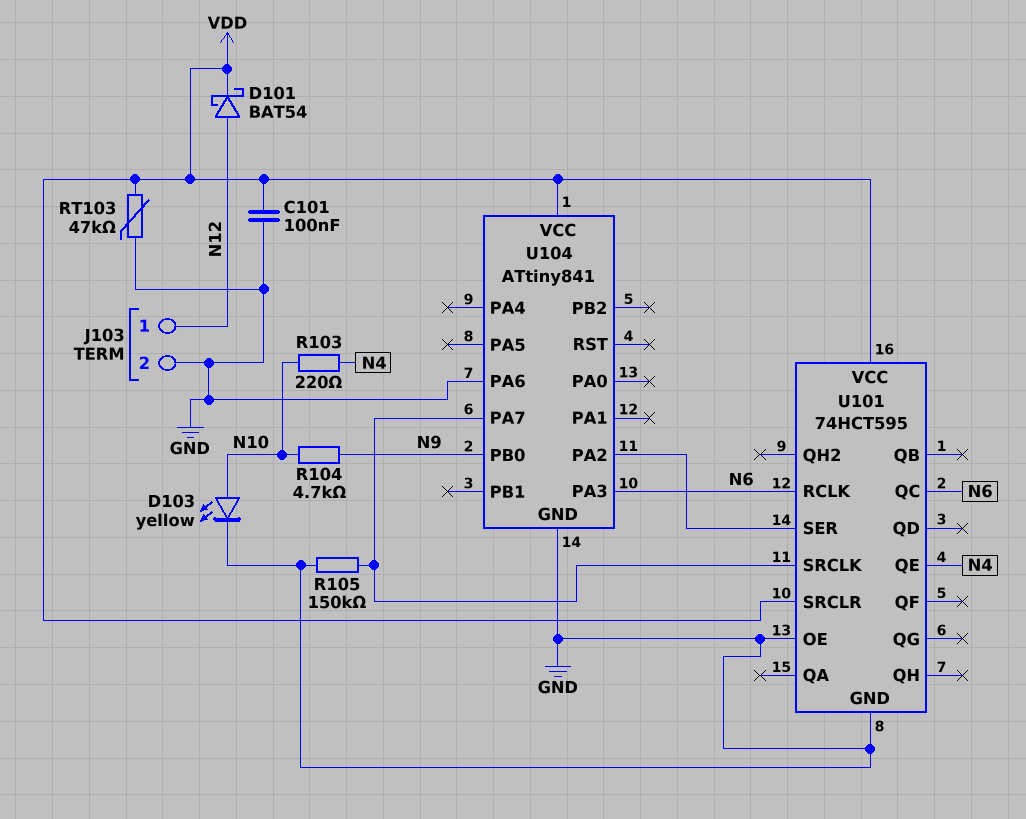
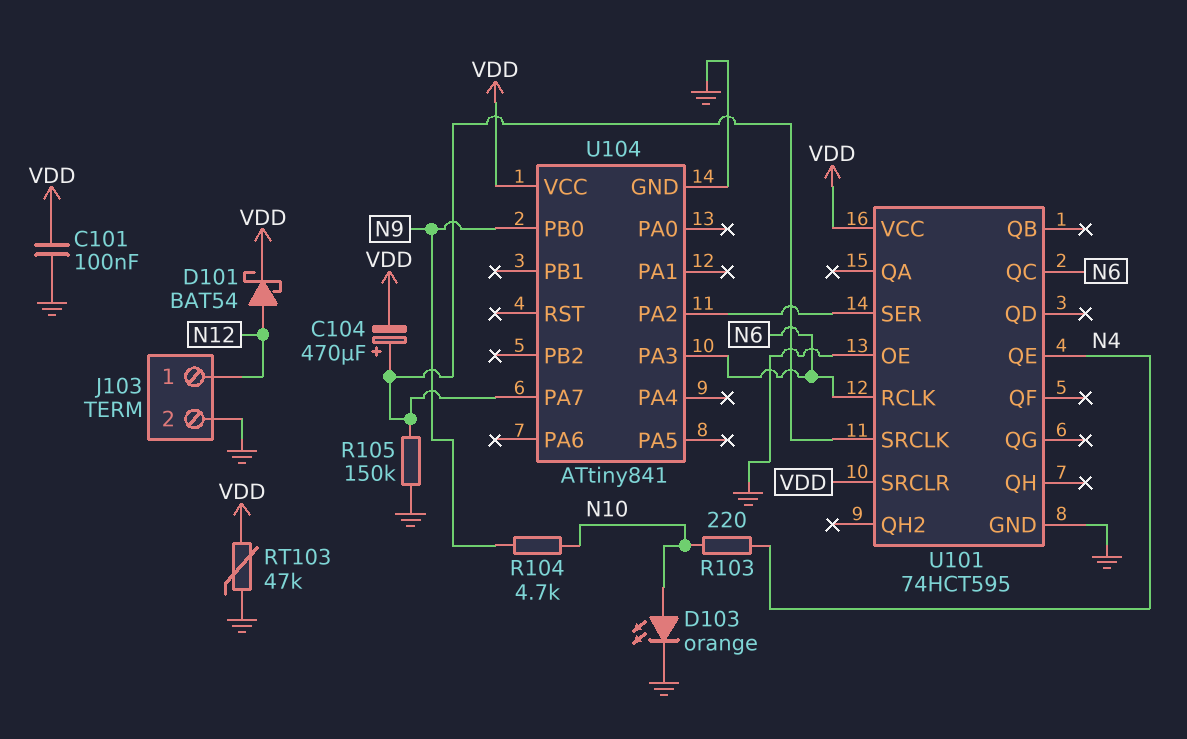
C104: none -> 470uF (plus U101/SRCLK, minus VDD)
D103: LED yellow (A N10, K GND) -> LED orange (A N10, K GND)
U104 pin PA6: GND -> none

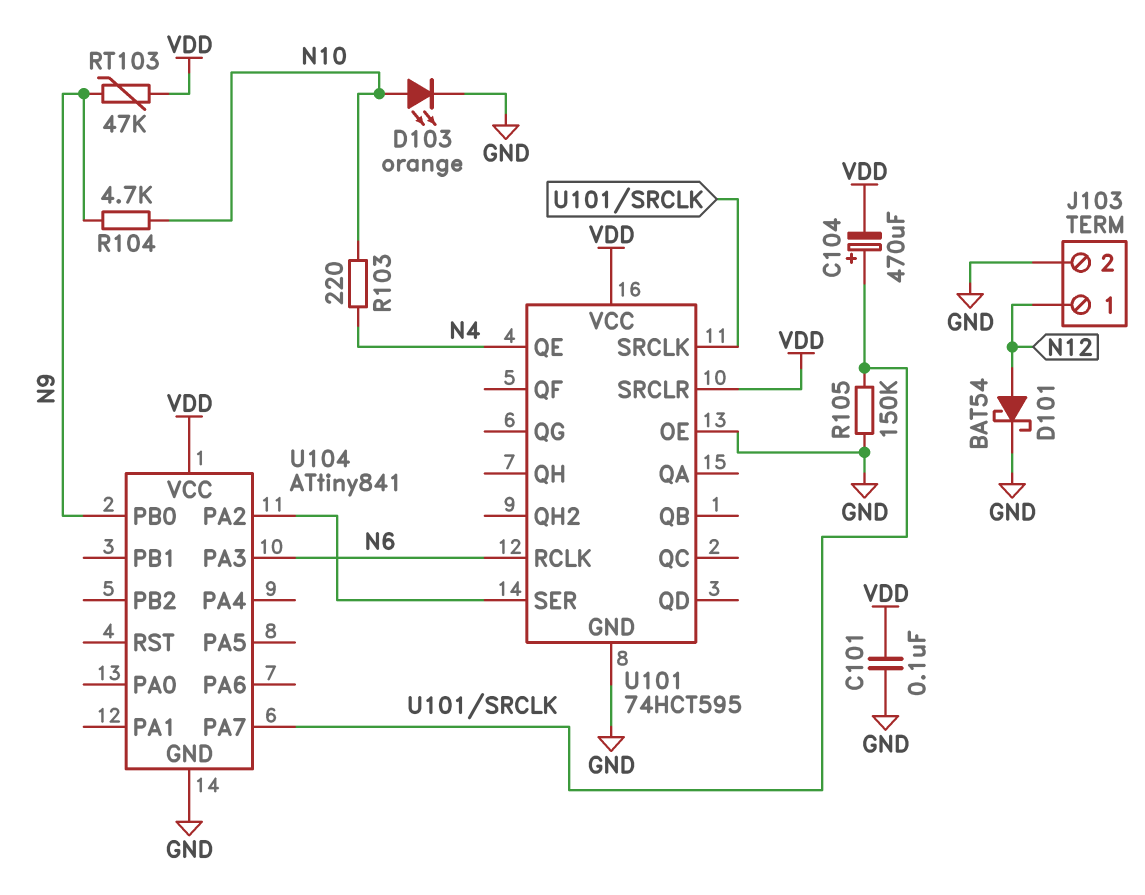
D101: schottky BAT54 (A N12, K VDD) -> schottky BAT54 (A N12, K GND)
RT103: 47k (GND, VDD) -> 47k (N9, VDD)
U101 pin QC: N6 -> none

